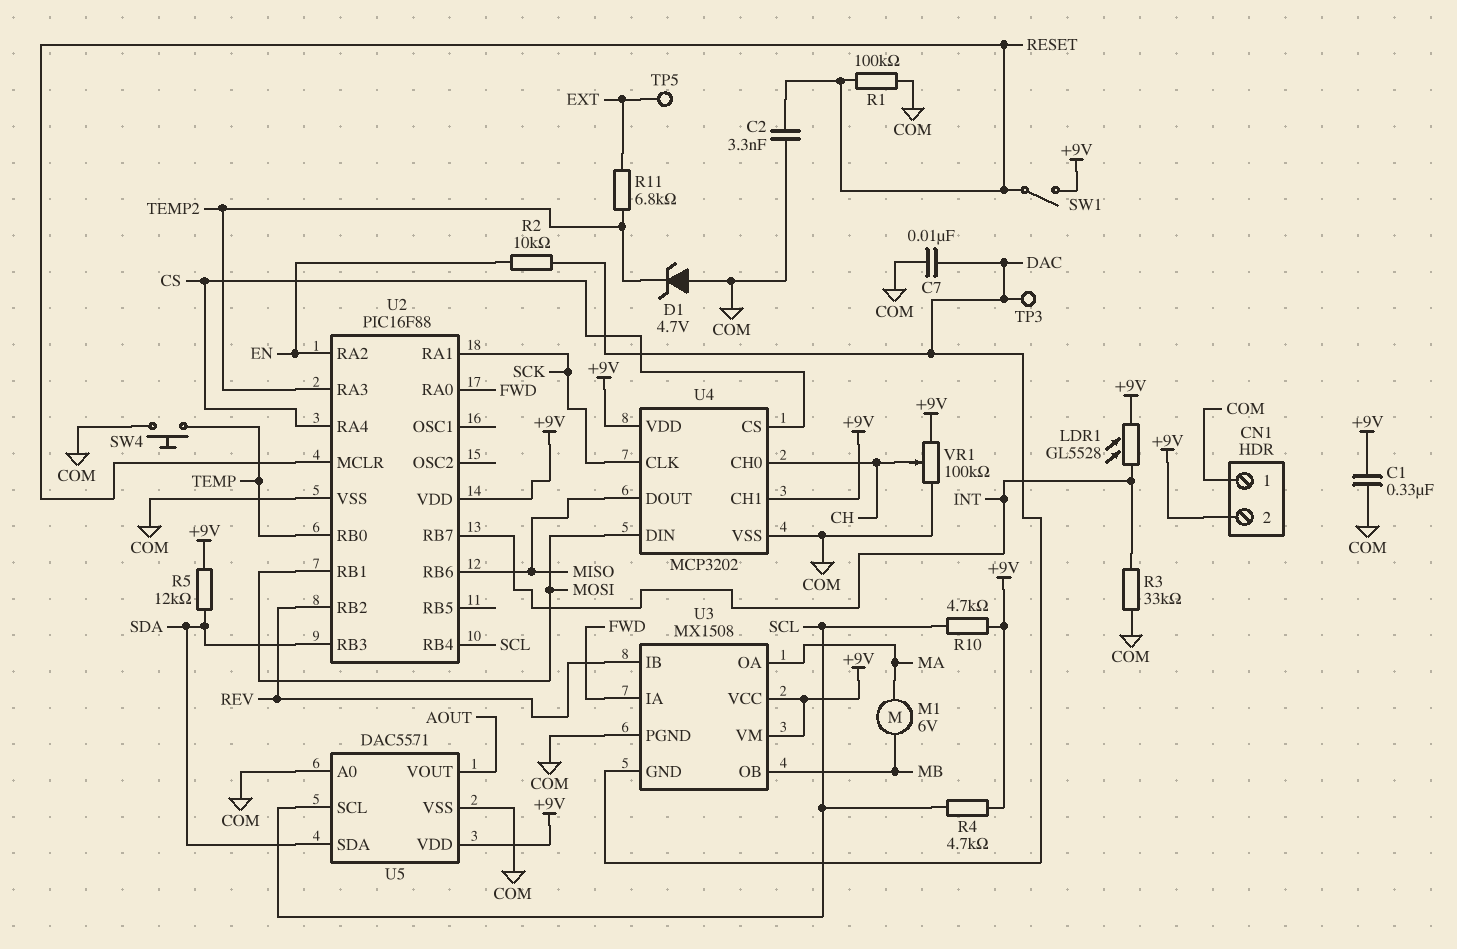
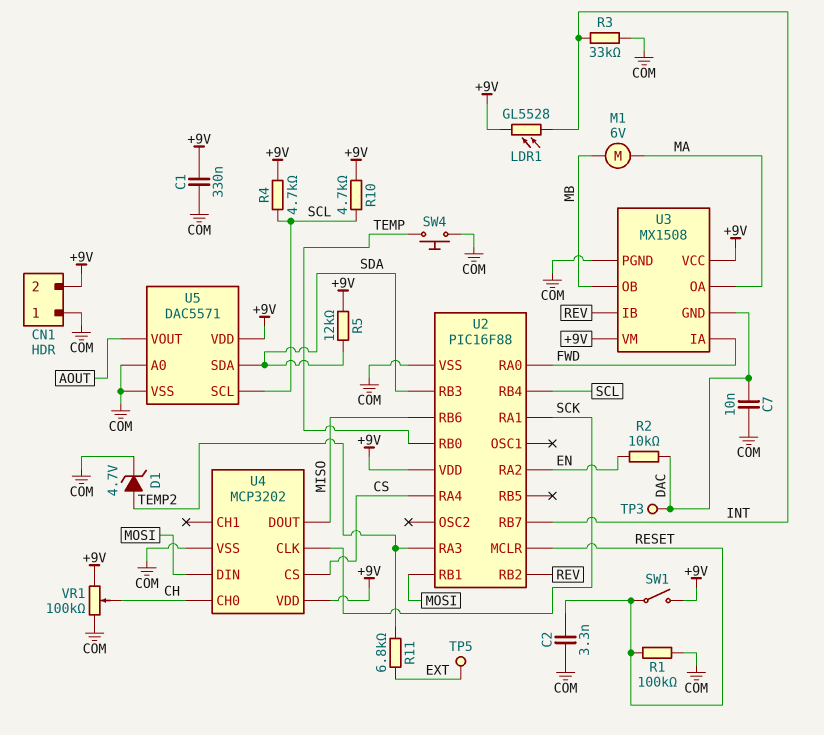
D1: zener 4.7V (A COM, K TEMP2) -> zener 4.7V (A TEMP2, K COM)
U4 pin CH1: +9V -> none

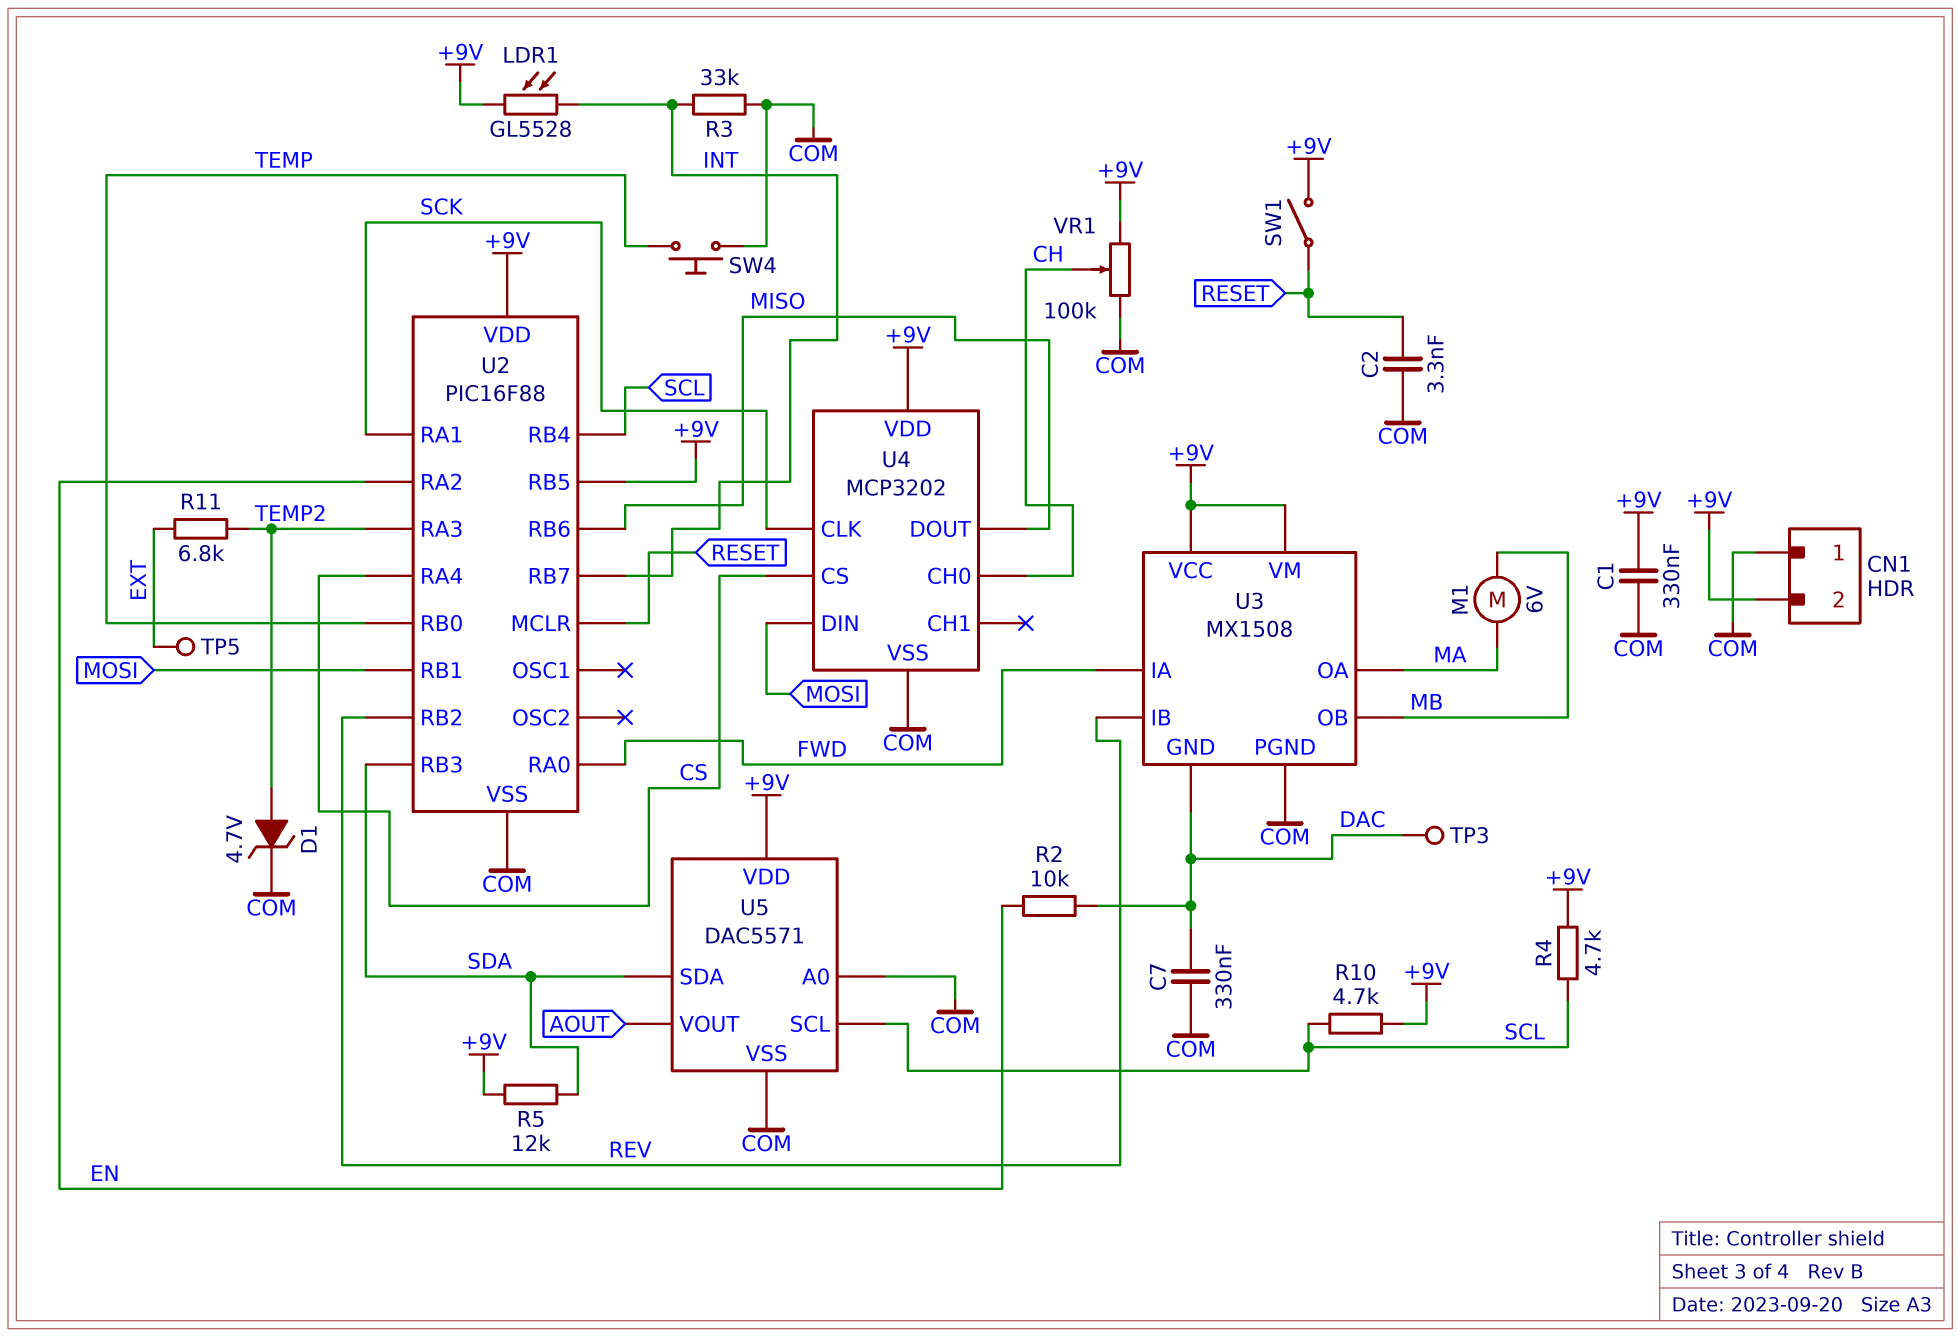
C7: 10nF (COM, DAC) -> 330nF (COM, DAC)
R1: 100k (COM, RESET) -> none
U2 pin RB5: none -> +9V

